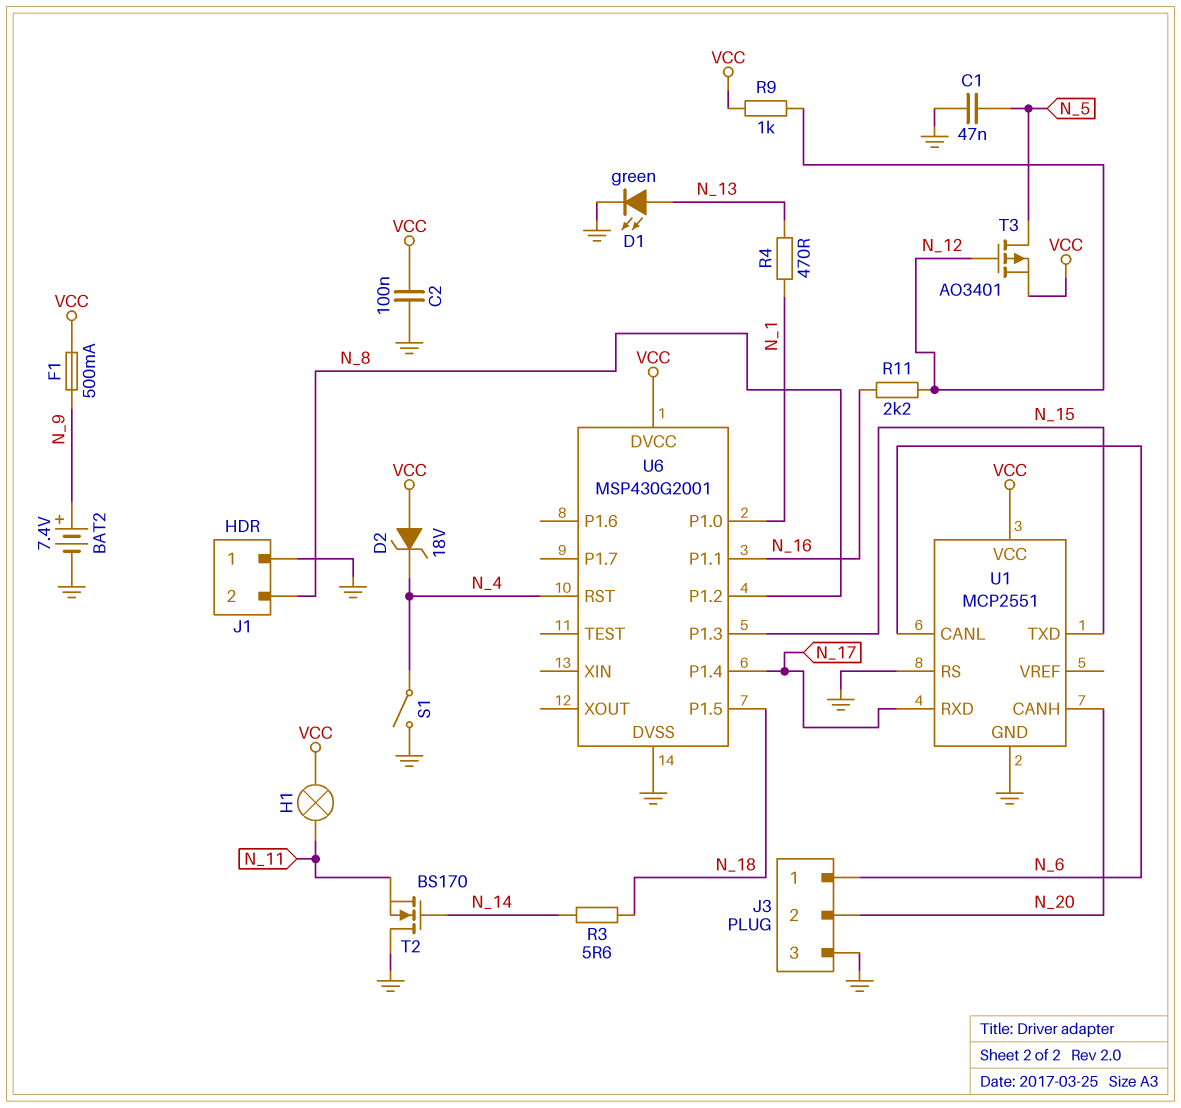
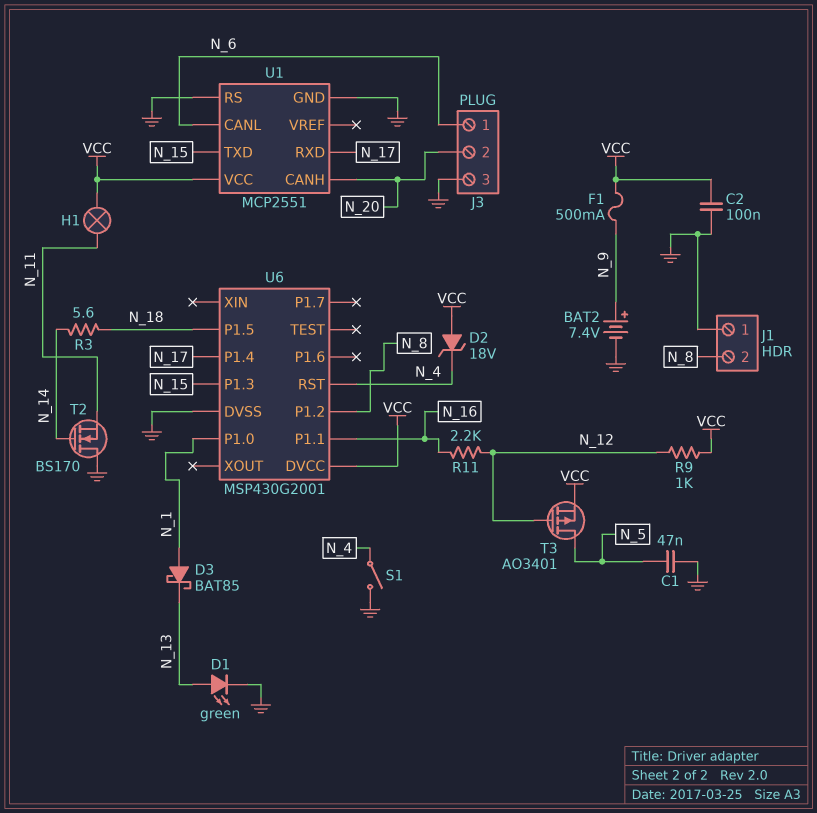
D3: none -> schottky BAT85 (A N_1, K N_13)
R4: 470 (N_1, N_13) -> none

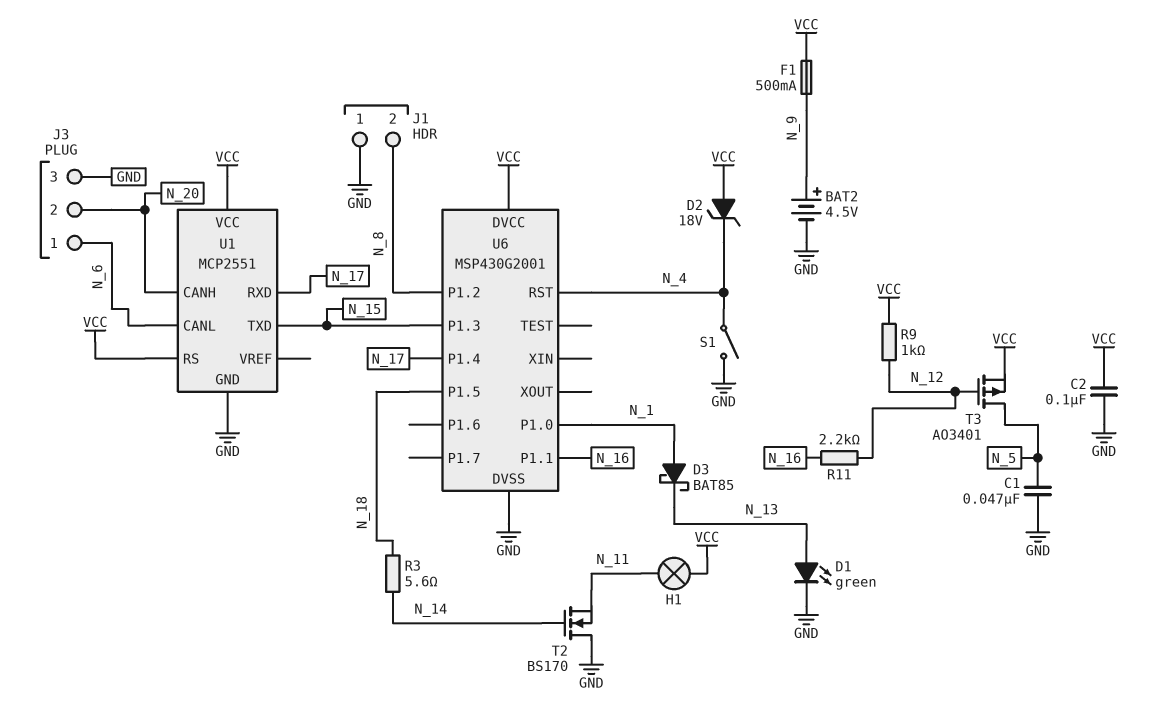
BAT2: 7.4V (plus N_9, minus GND) -> 4.5V (plus N_9, minus GND)
U1 pin RS: GND -> VCC

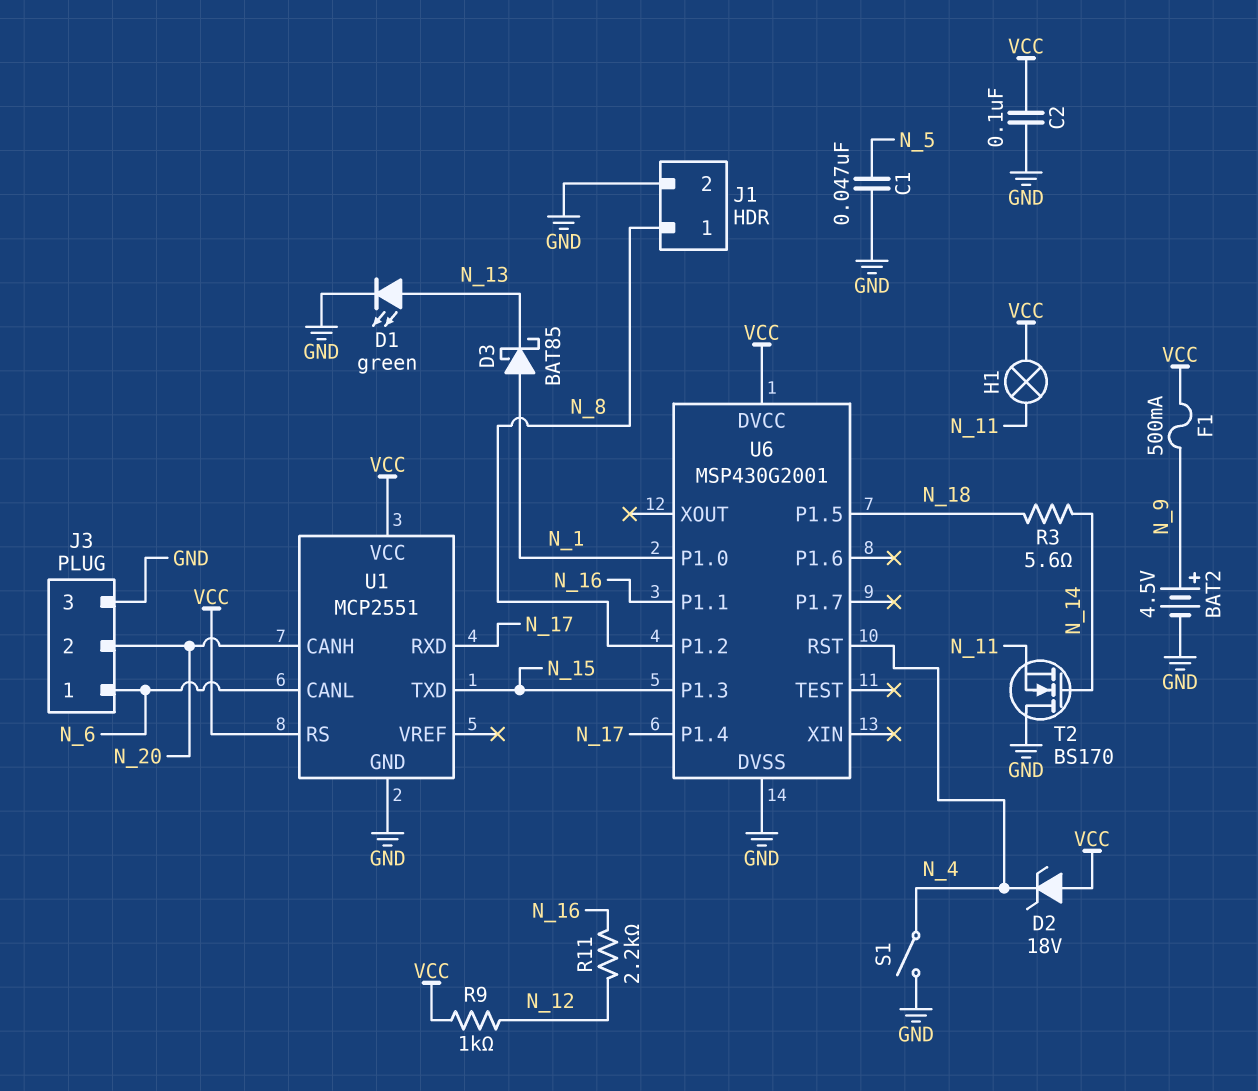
J1 pin 1: GND -> N_8
J1 pin 2: N_8 -> GND
T3: PMOS AO3401 (G N_12, D N_5, S VCC) -> none

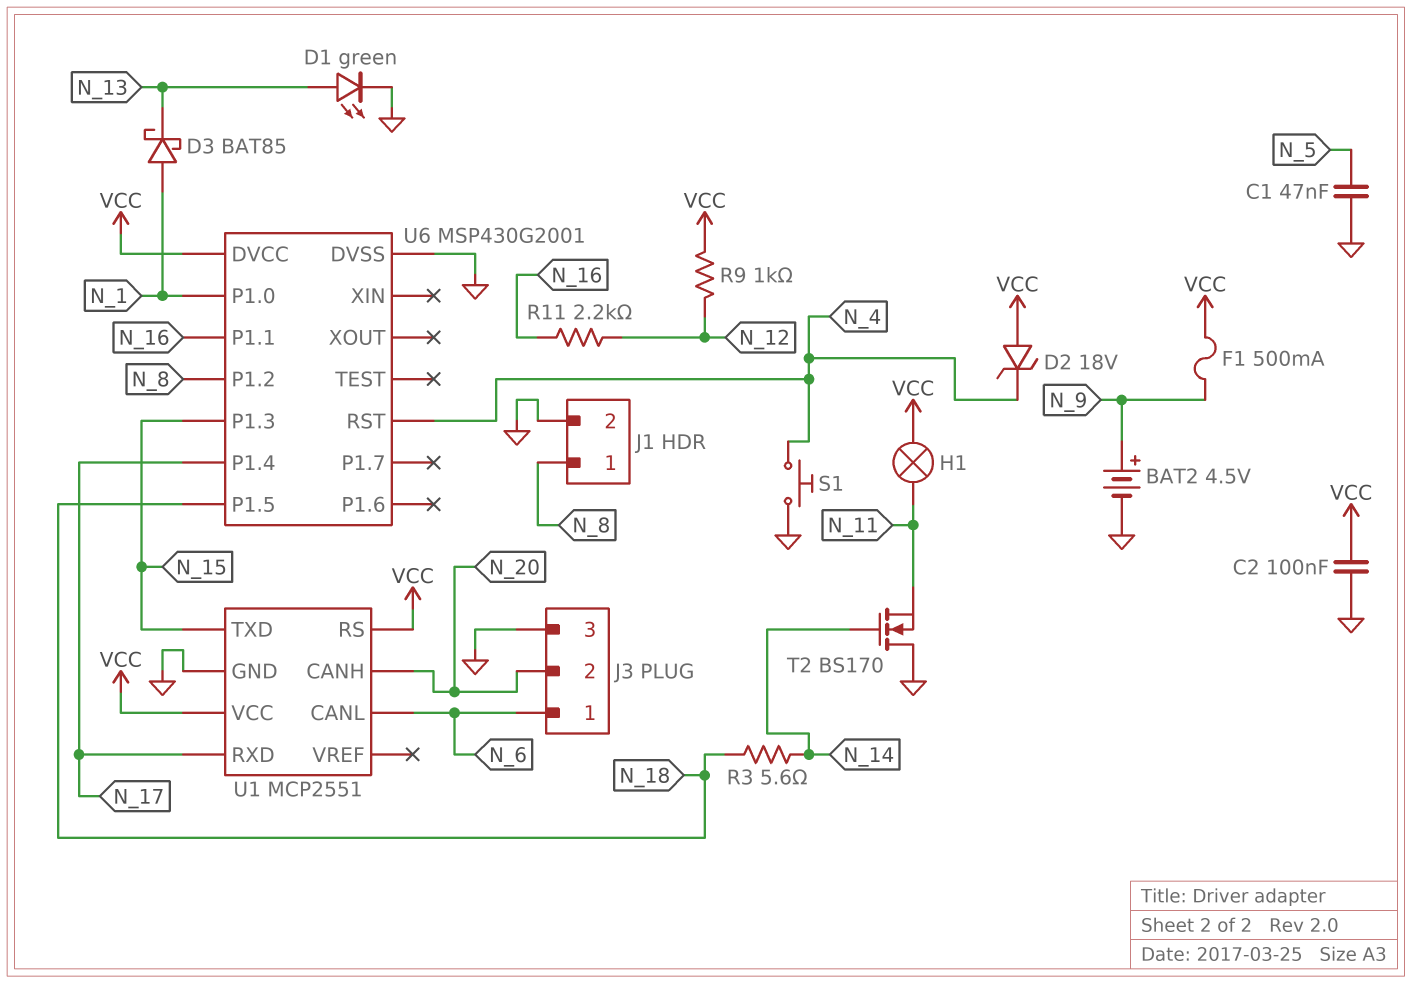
S1: switch (GND, N_4) -> button (GND, N_4)

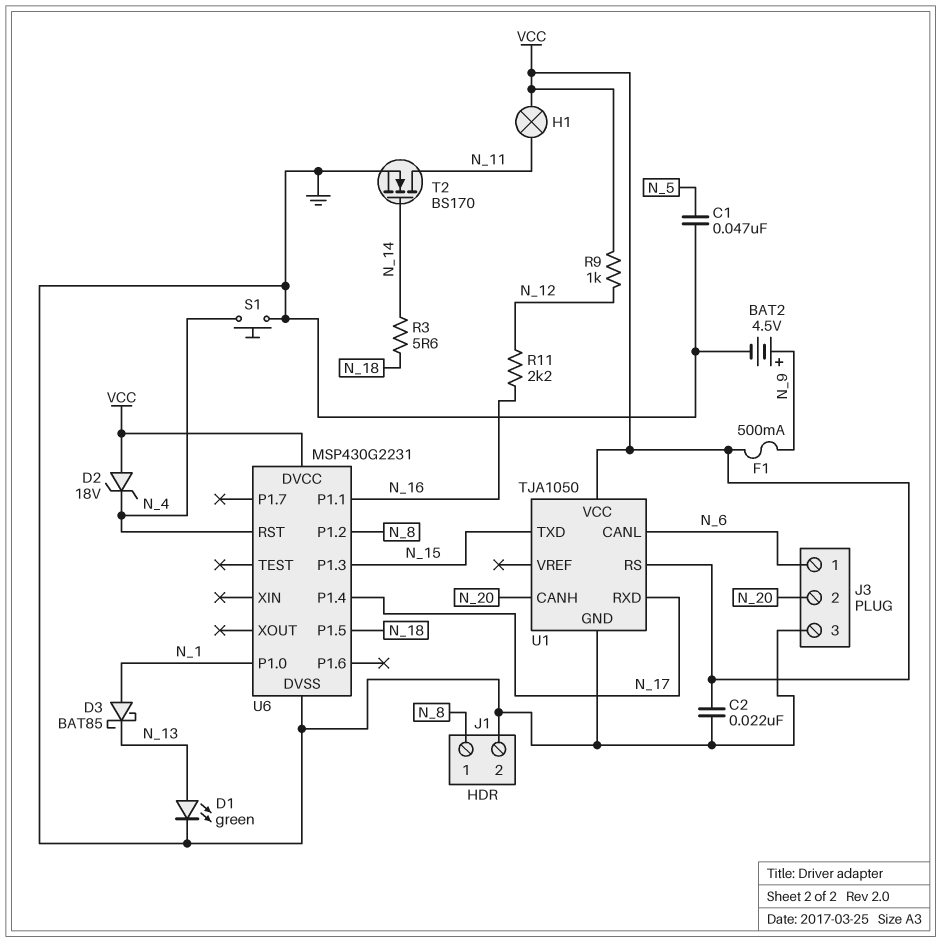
C2: 100nF (GND, VCC) -> 22nF (GND, VCC)
T2: NMOS BS170 (G N_14, D GND, S N_11) -> NMOS BS170 (G N_14, D N_11, S GND)
U1: MCP2551 -> TJA1050
U6: MSP430G2001 -> MSP430G2231

